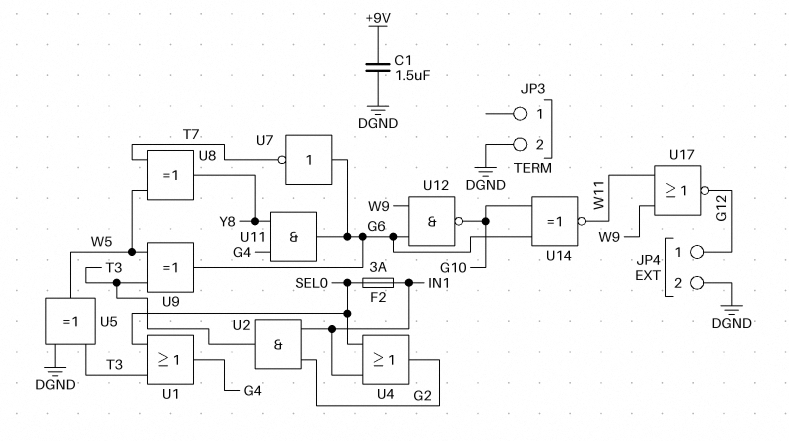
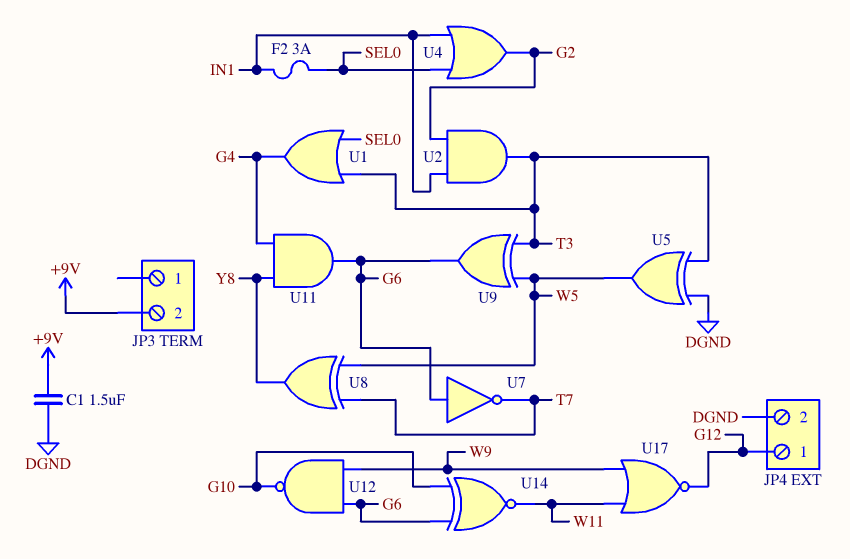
JP3 pin 2: DGND -> +9V

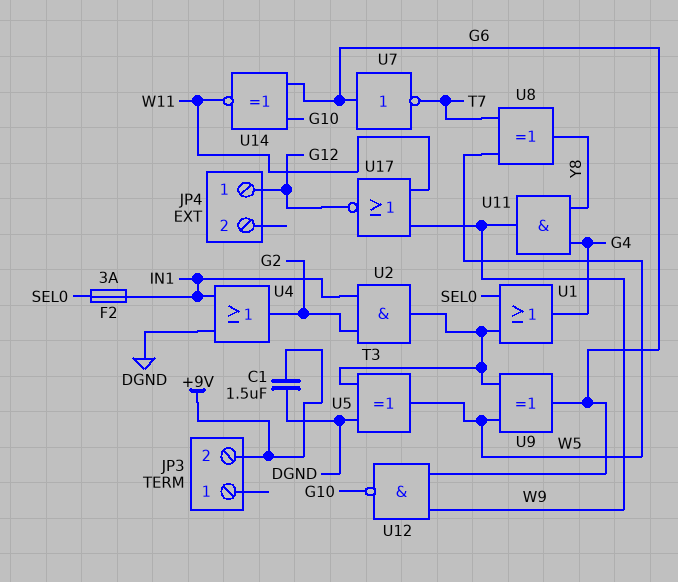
JP4 pin 2: DGND -> none
U4: OR (in IN1, in SEL0, out G2) -> OR (in DGND, in IN1, out G2)
U11: AND (in G4, in Y8, out G6) -> AND (in G4, in Y8, out W9)

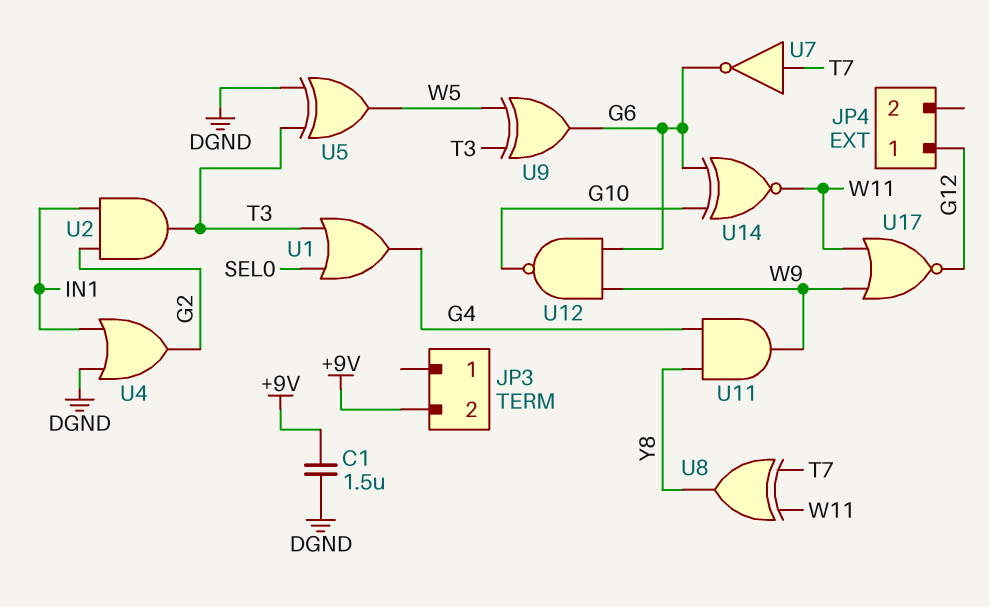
F2: 3A (IN1, SEL0) -> none
U7: NOT (in G6, out T7) -> NOT (in T7, out G6)
U8: XOR (in T7, in W5, out Y8) -> XOR (in T7, in W11, out Y8)

